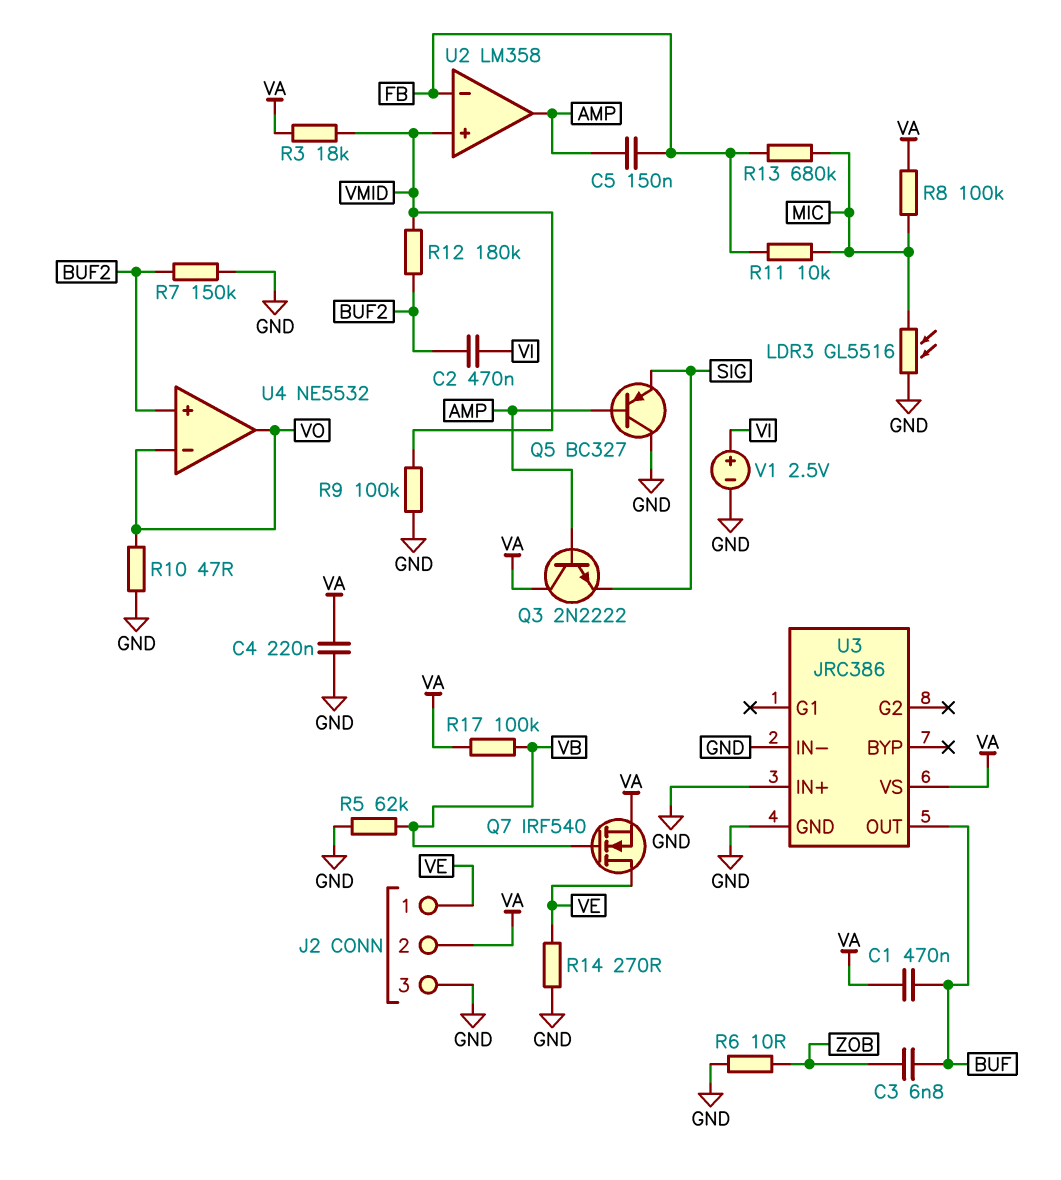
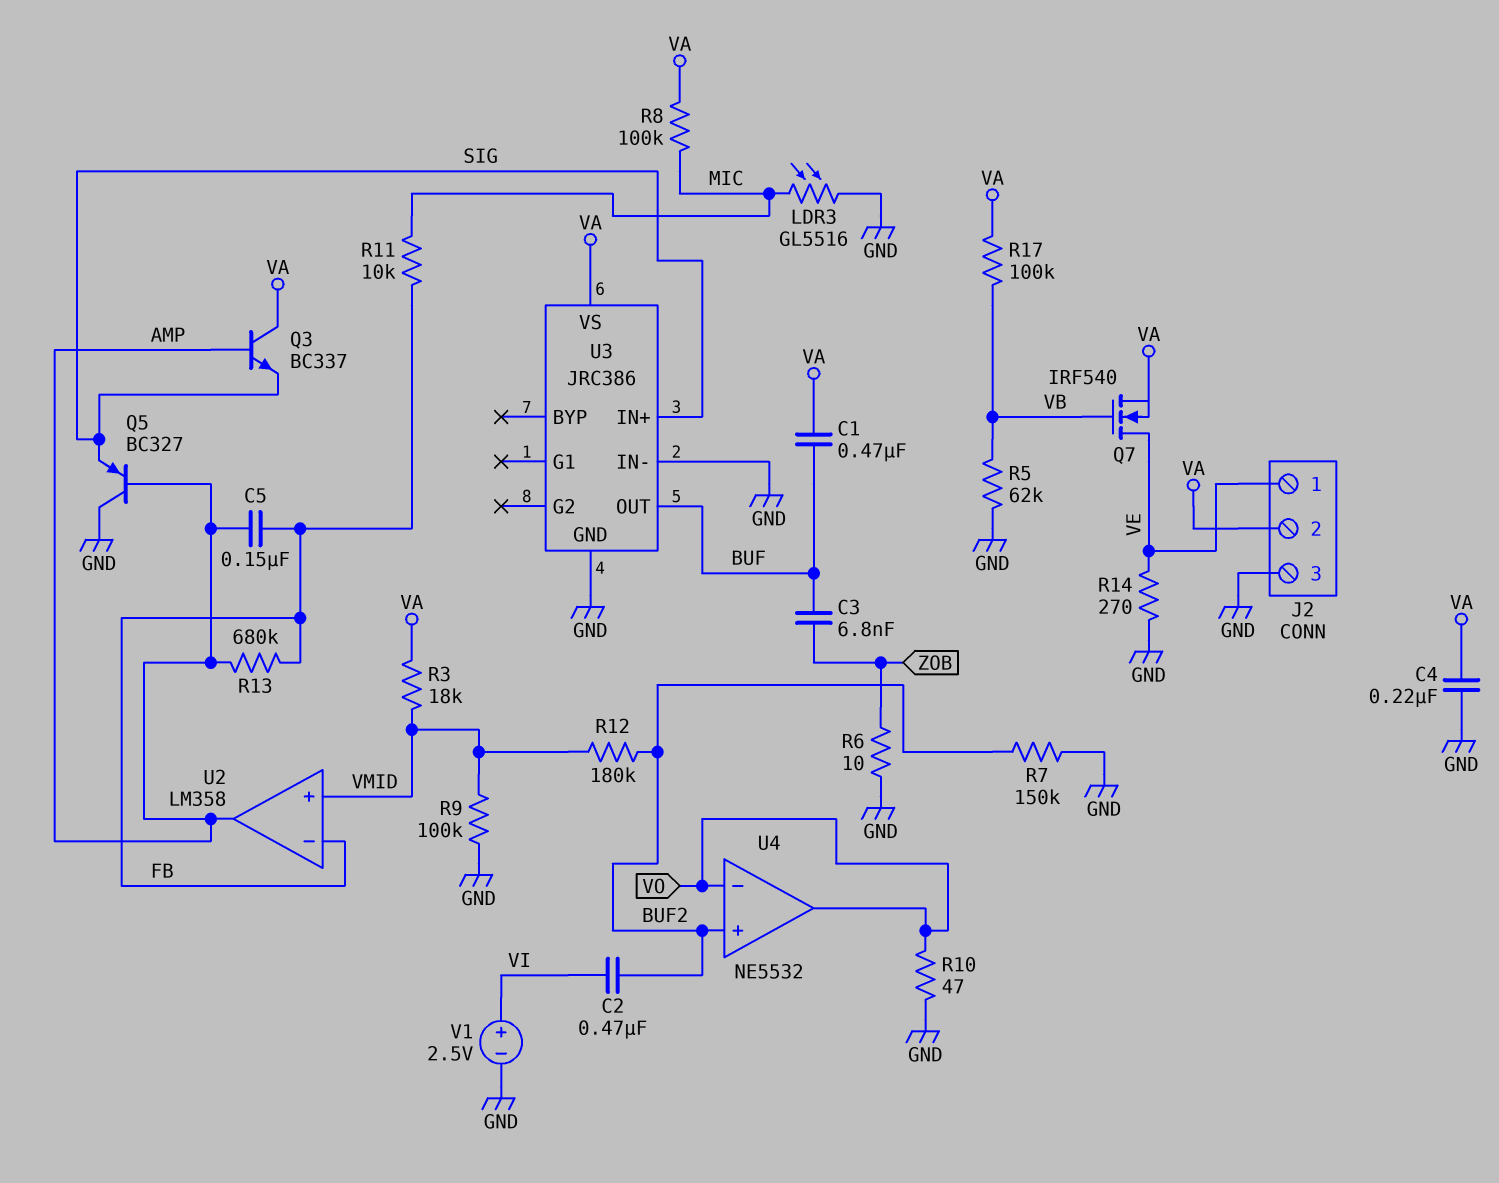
Q3: NPN 2N2222 (B AMP, C VA, E SIG) -> NPN BC337 (B AMP, C VA, E SIG)
R13: 680k (FB, MIC) -> 680k (AMP, FB)
U3 pin IN+: GND -> SIG

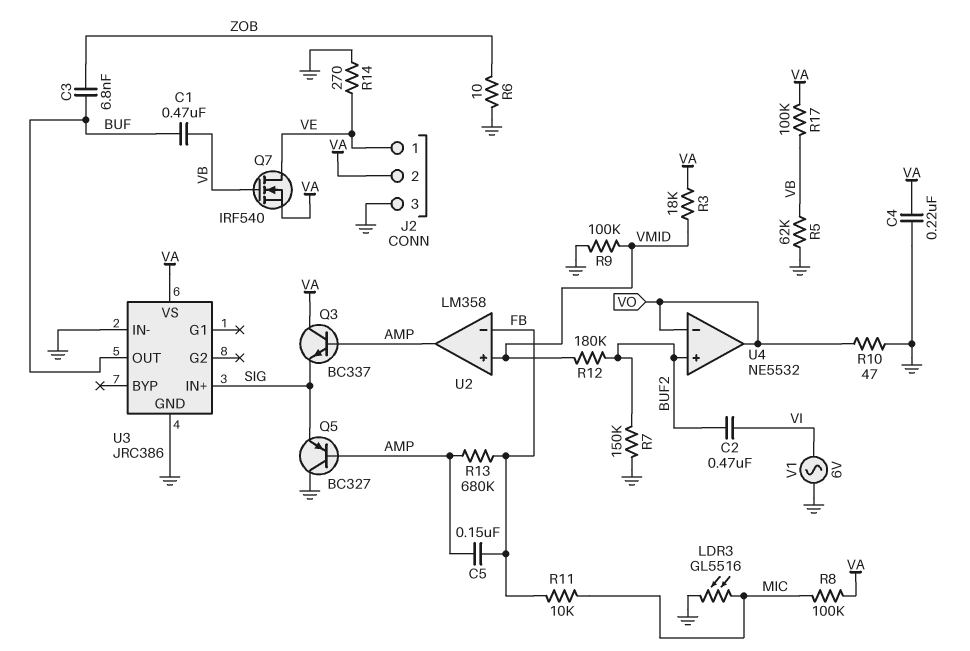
C1: 470nF (BUF, VA) -> 470nF (BUF, VB)
V1: 2.5V (plus VI, minus GND) -> AC 6V (GND, VI)

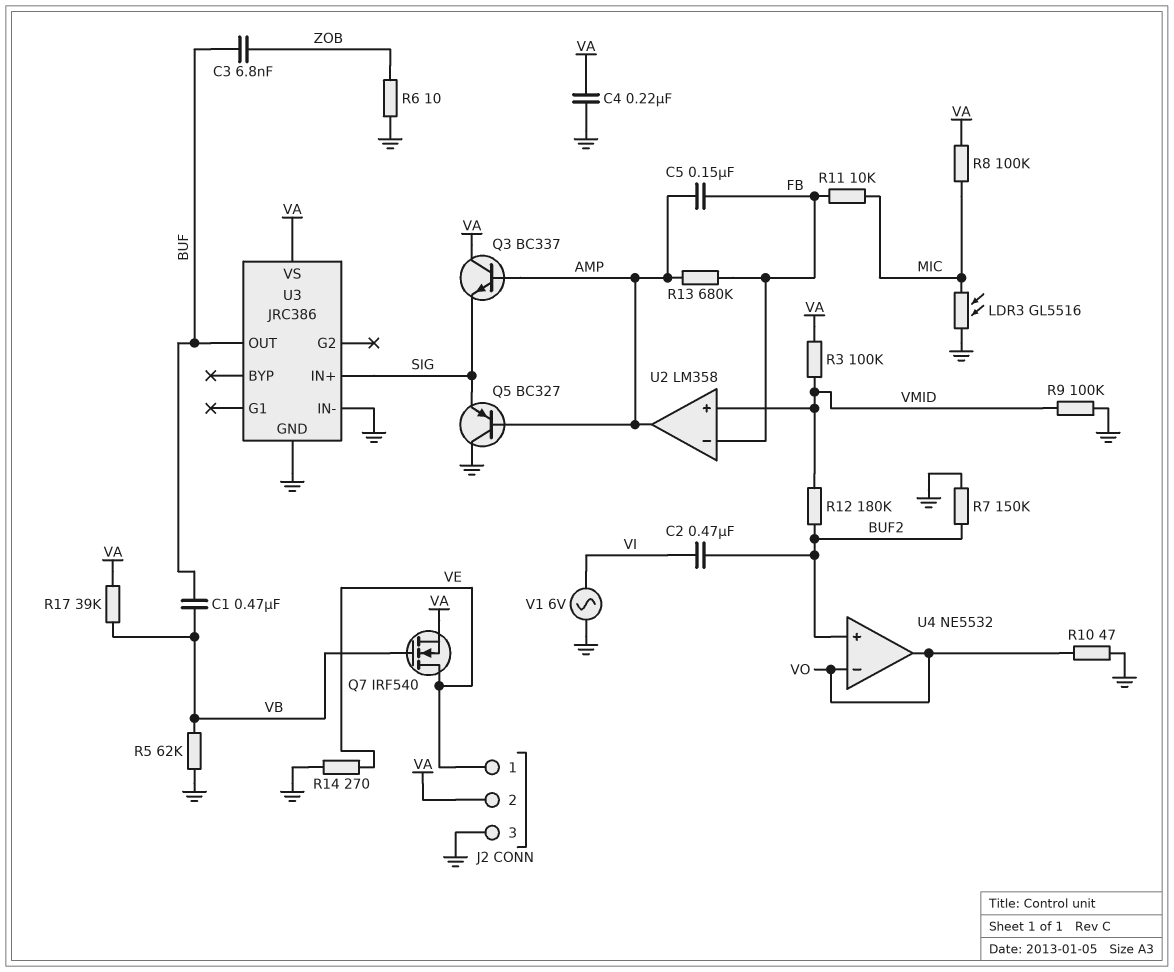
R3: 18k (VA, VMID) -> 100k (VA, VMID)
R17: 100k (VA, VB) -> 39k (VA, VB)

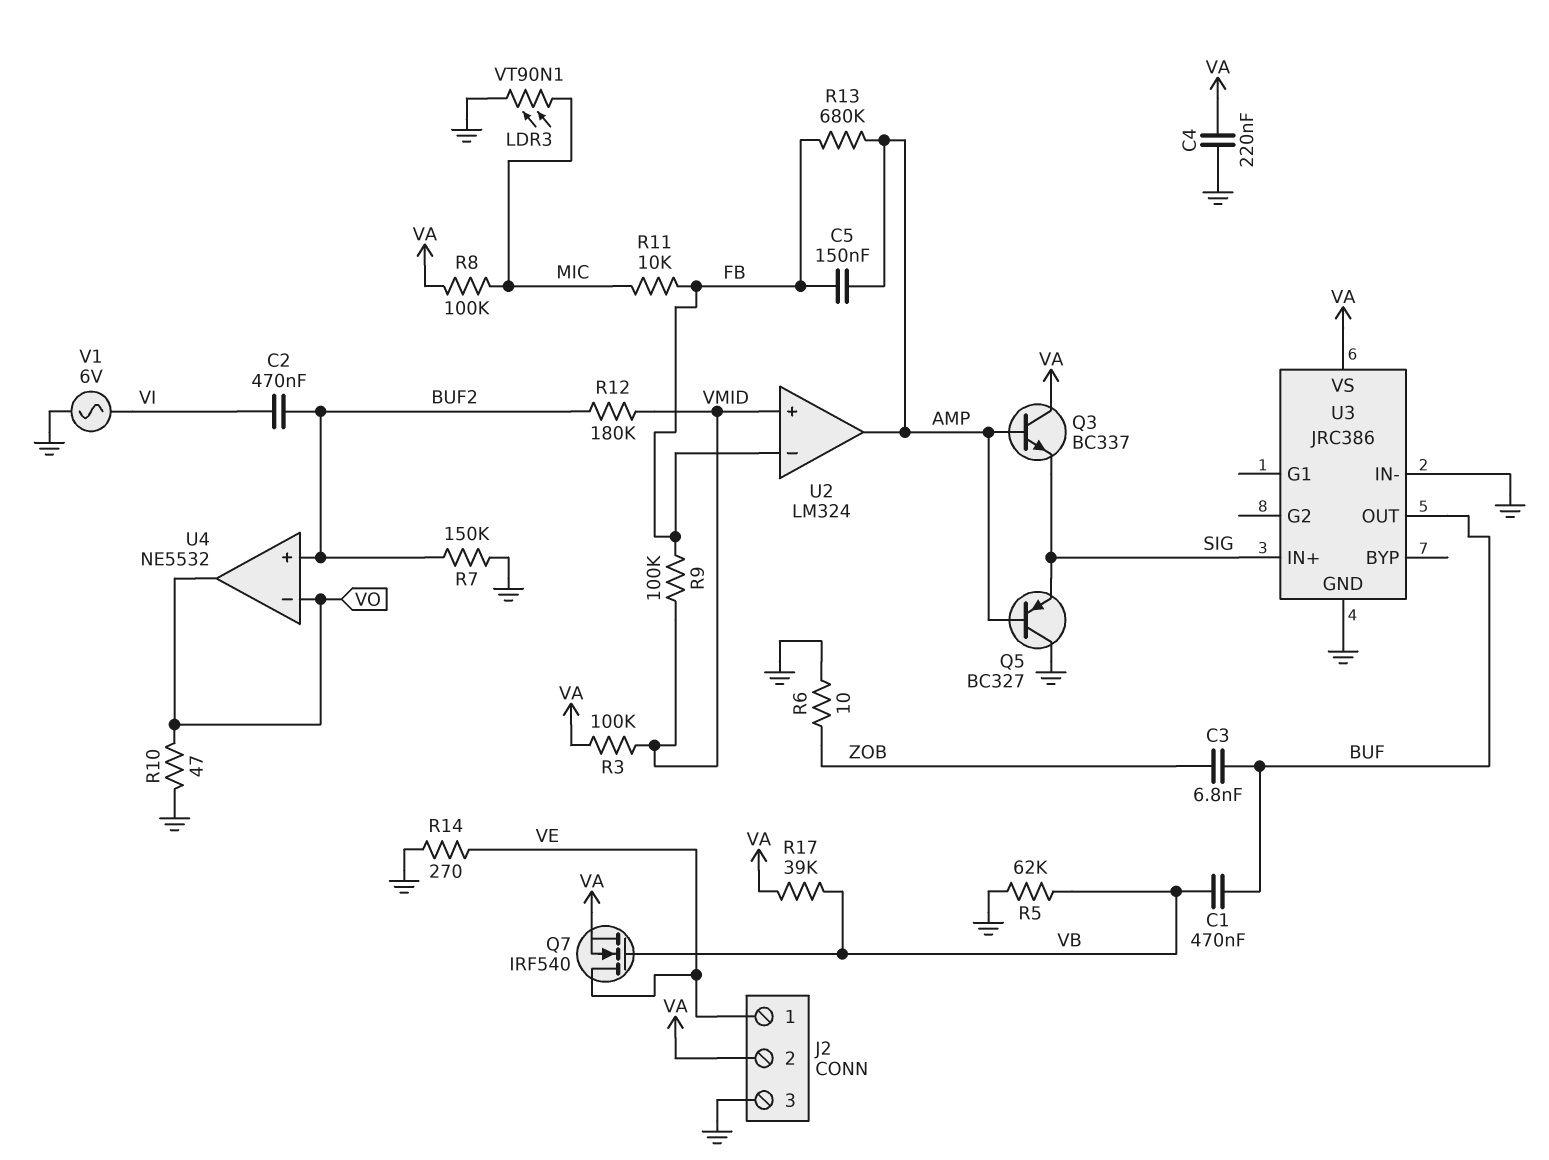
LDR3: GL5516 (GND, MIC) -> VT90N1 (GND, MIC)
R9: 100k (GND, VMID) -> 100k (FB, VMID)
U2: LM358 -> LM324

